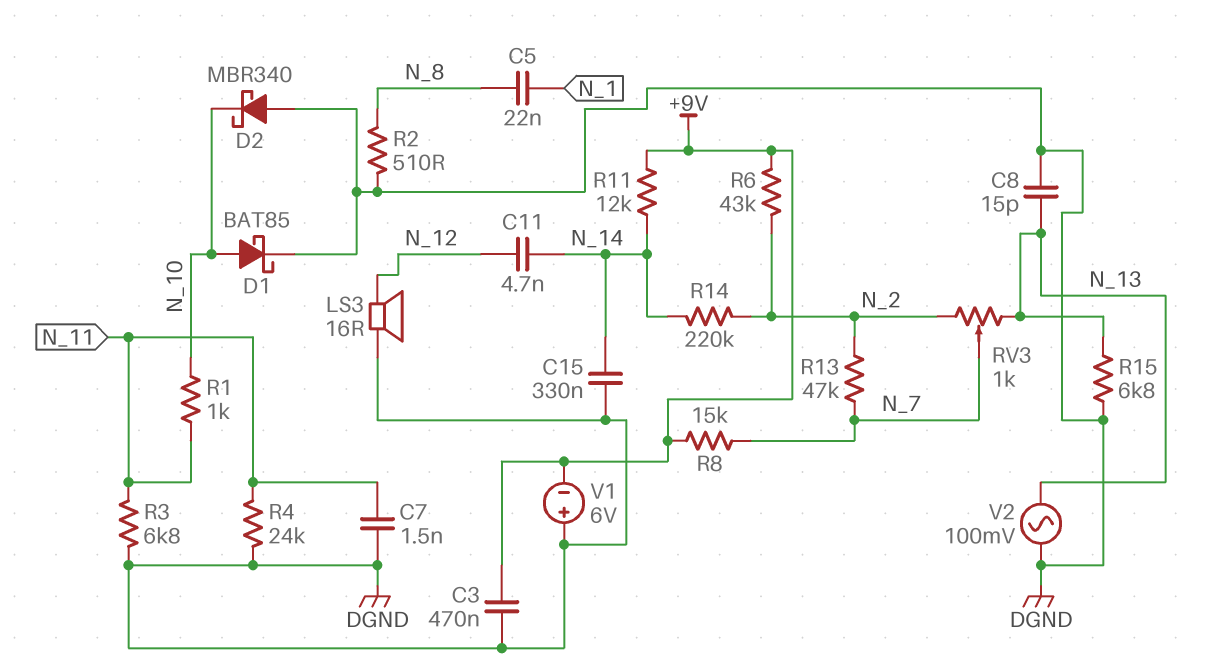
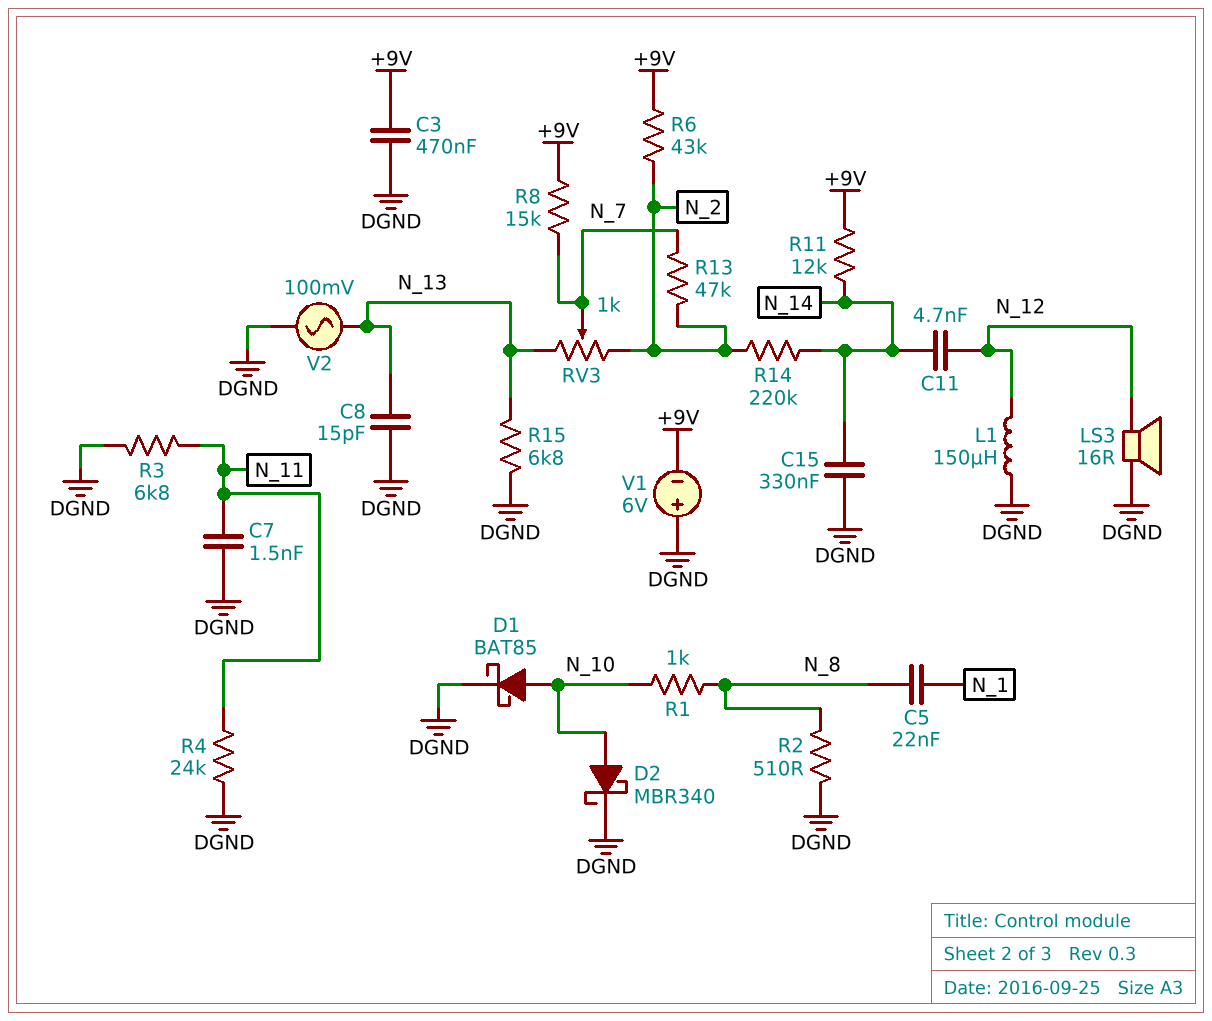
D2: schottky MBR340 (A DGND, K N_10) -> schottky MBR340 (A N_10, K DGND)
L1: none -> 150uH (DGND, N_12)
R1: 1k (N_10, N_11) -> 1k (N_8, N_10)

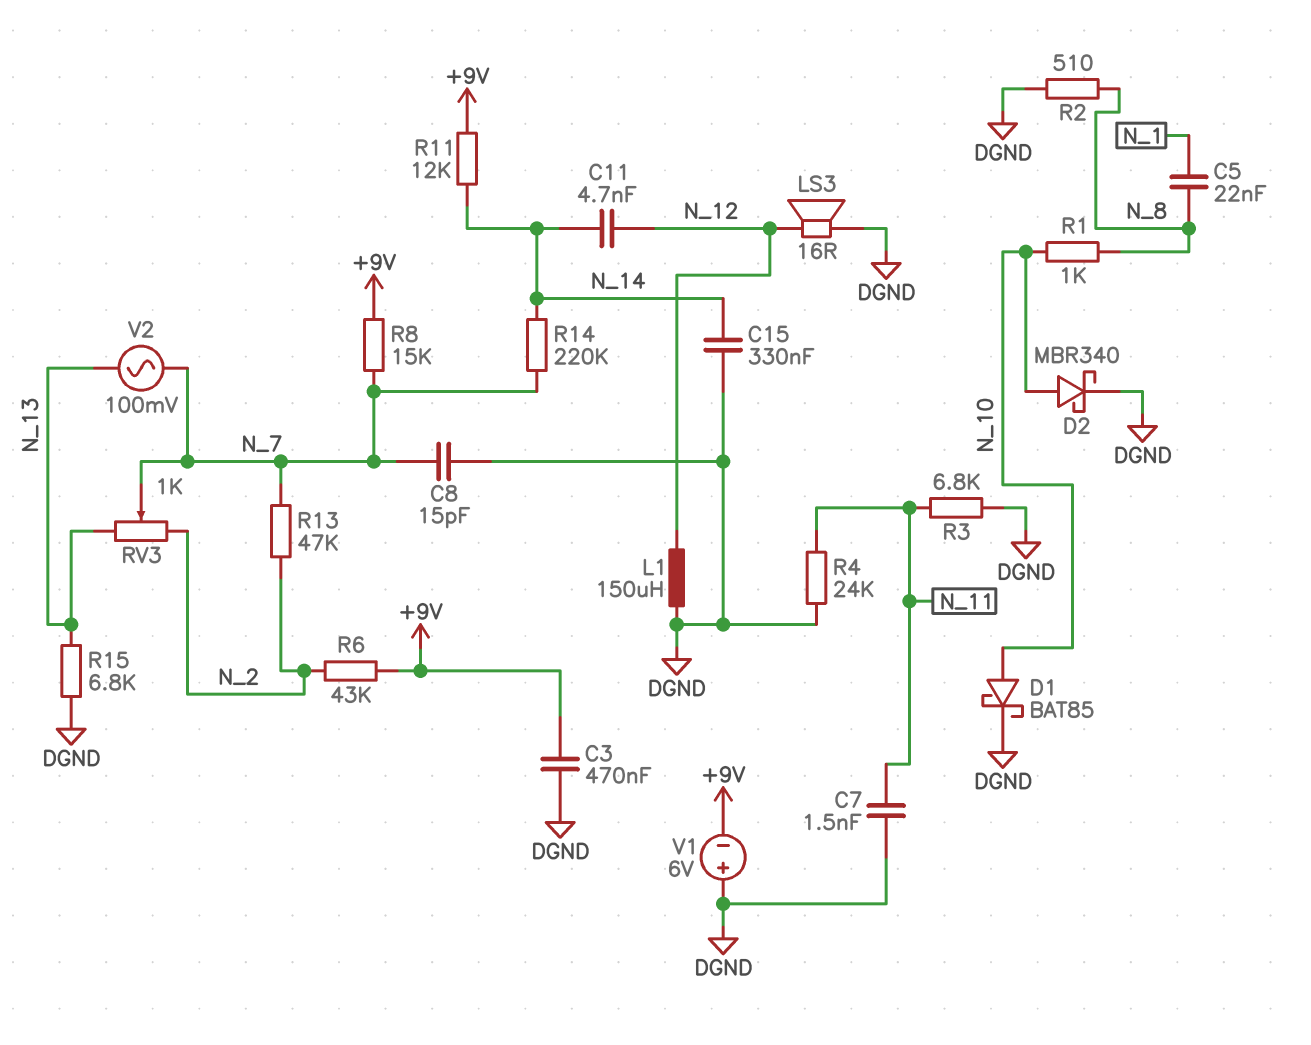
C8: 15pF (DGND, N_13) -> 15pF (DGND, N_7)
R14: 220k (N_2, N_14) -> 220k (N_7, N_14)
V2: AC 100mV (DGND, N_13) -> AC 100mV (N_7, N_13)

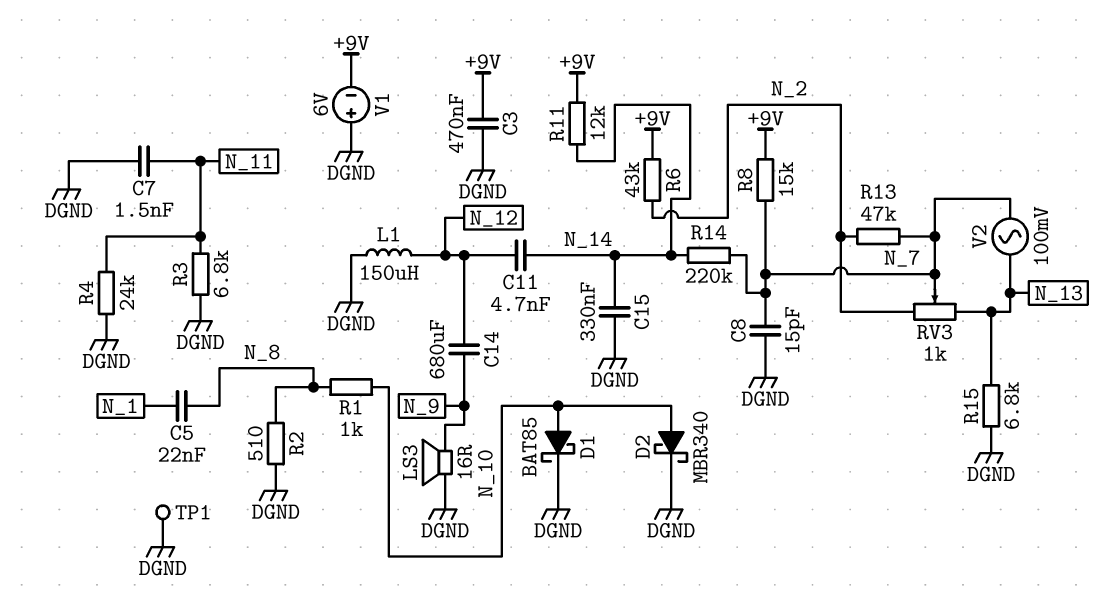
C14: none -> 680uF (N_9, N_12)
LS3: speaker 16R (DGND, N_12) -> speaker 16R (DGND, N_9)
TP1: none -> test point (DGND)

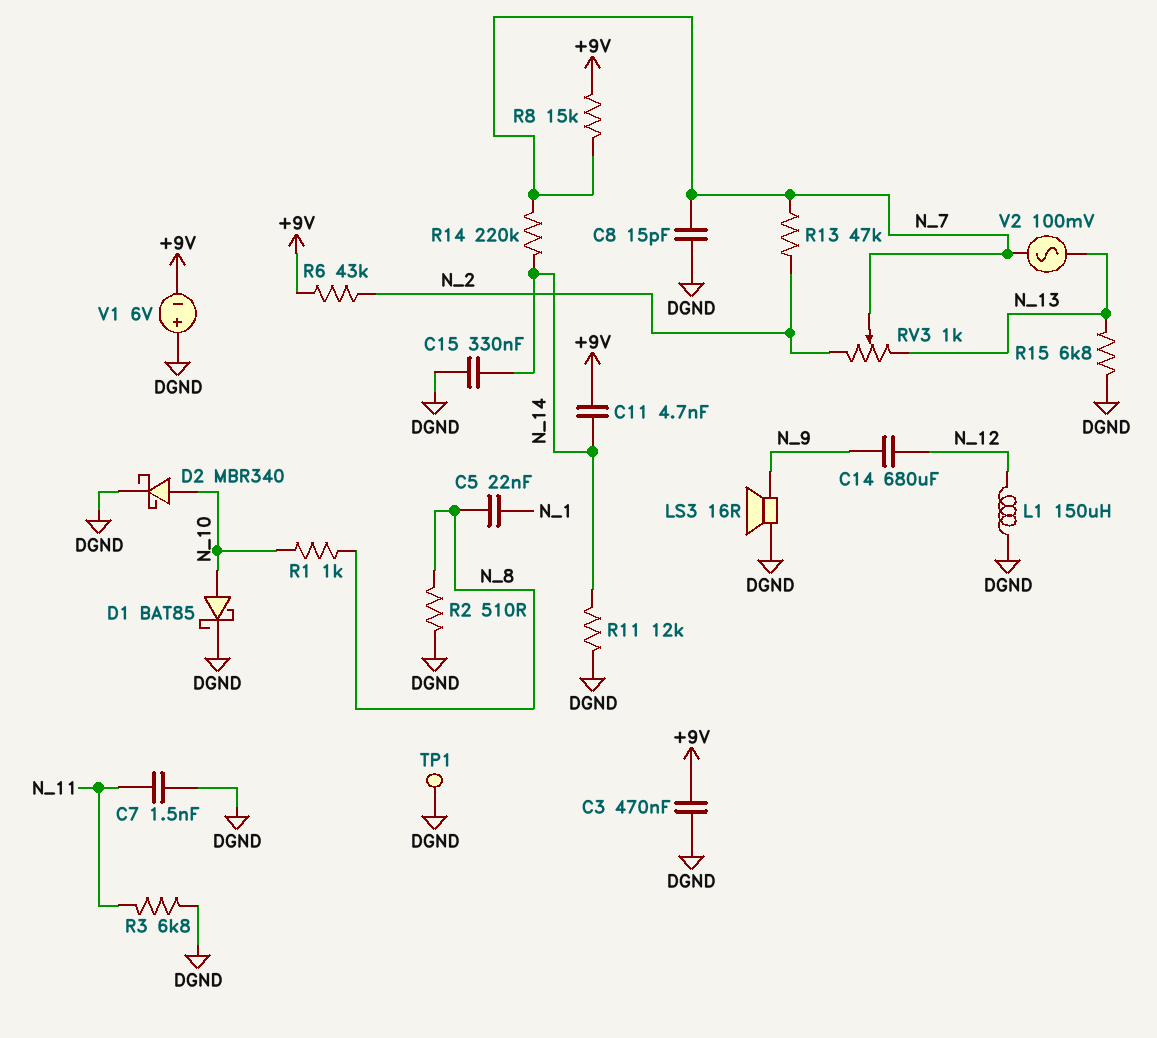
C11: 4.7nF (N_12, N_14) -> 4.7nF (+9V, N_14)
R4: 24k (DGND, N_11) -> none
R11: 12k (+9V, N_14) -> 12k (DGND, N_14)

